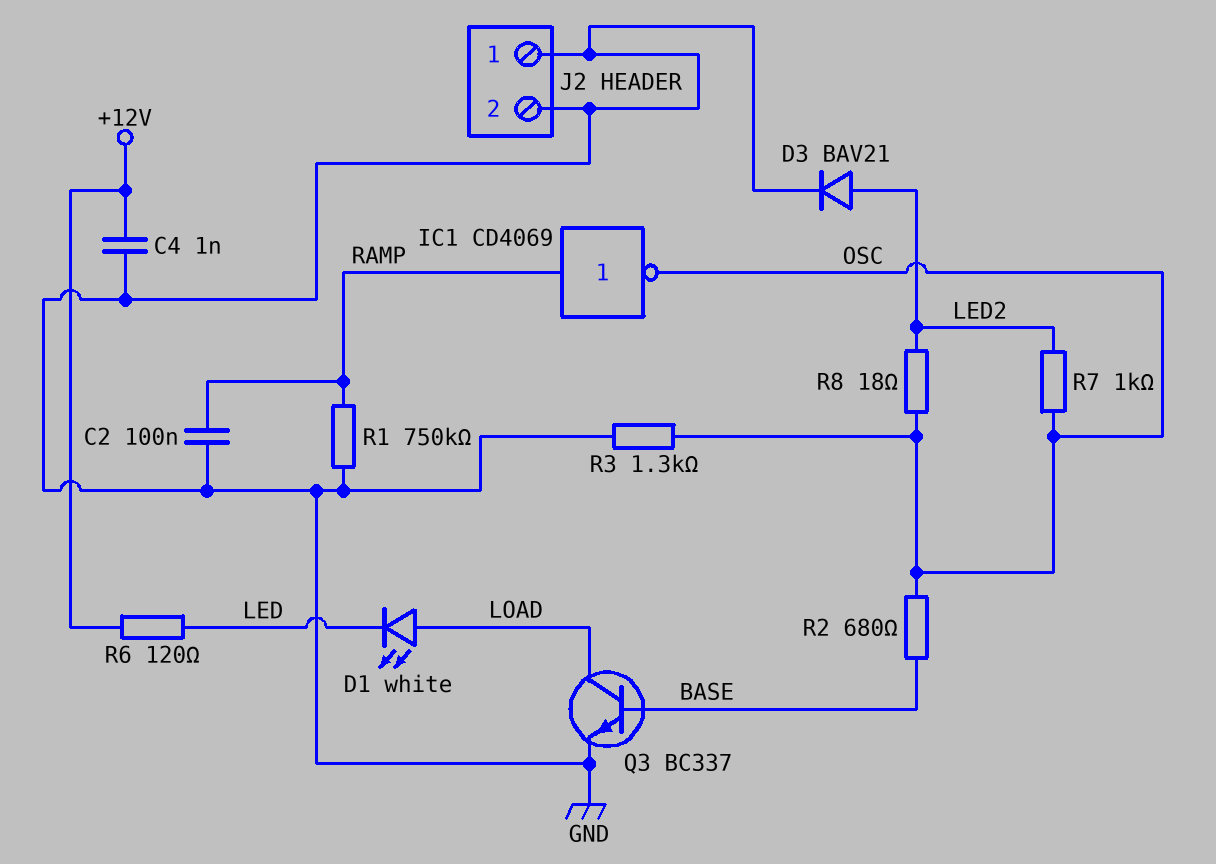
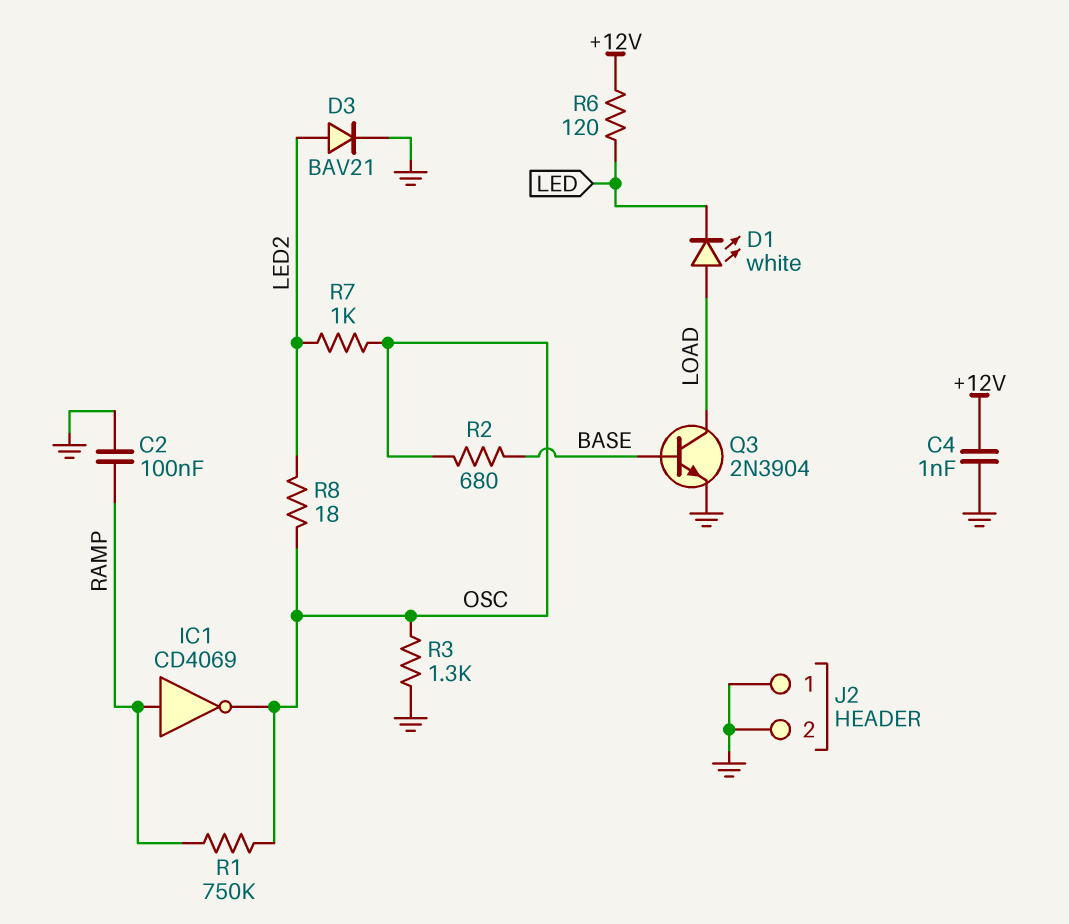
Q3: NPN BC337 (B BASE, C LOAD, E GND) -> NPN 2N3904 (B BASE, C LOAD, E GND)
R1: 750k (GND, RAMP) -> 750k (OSC, RAMP)

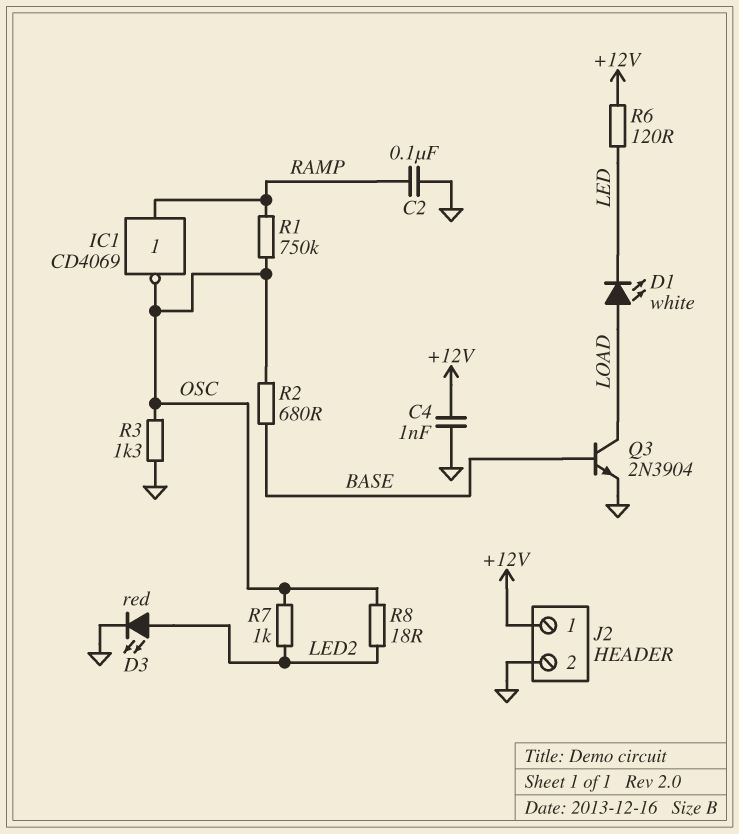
D3: diode BAV21 (A LED2, K GND) -> LED red (A LED2, K GND)
J2 pin 1: GND -> +12V

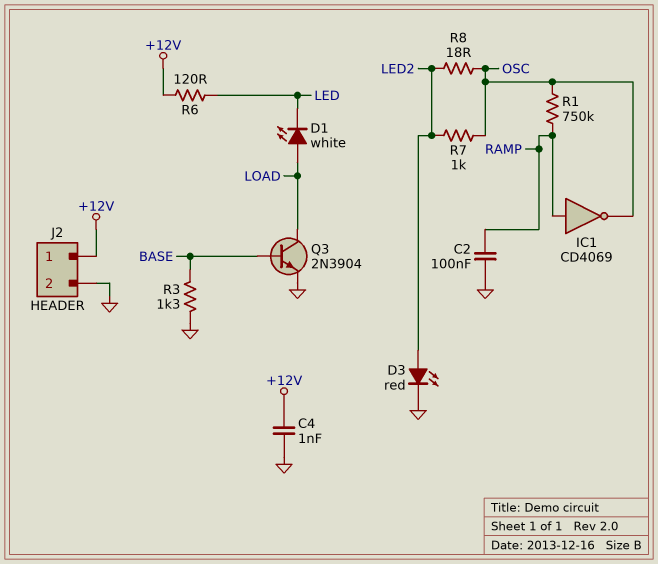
R2: 680 (BASE, OSC) -> none
R3: 1.3k (GND, OSC) -> 1.3k (BASE, GND)

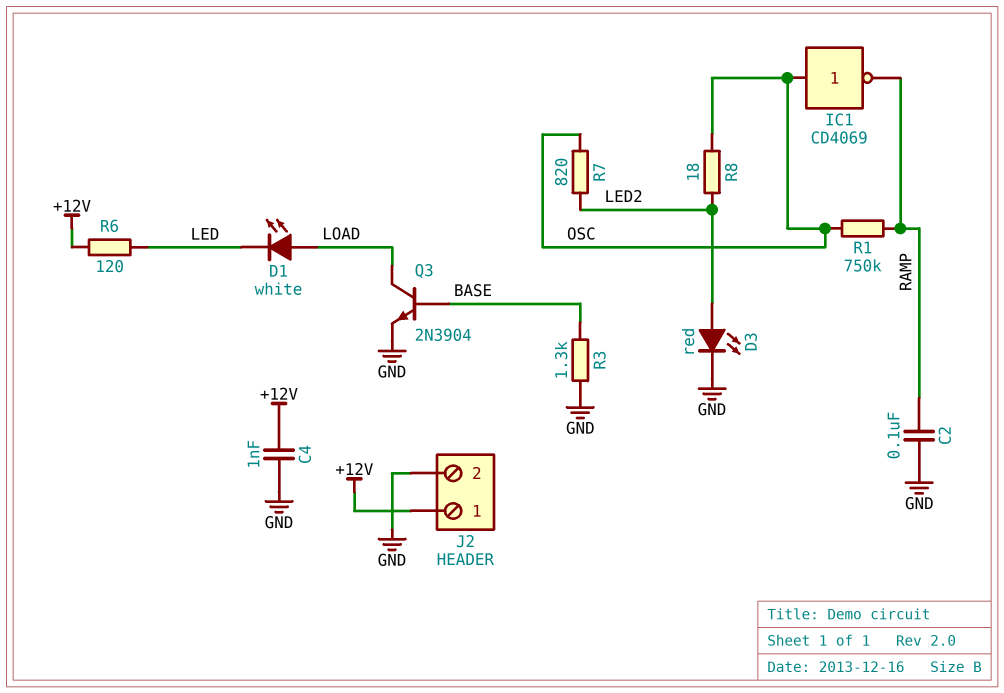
IC1: NOT CD4069 (in RAMP, out OSC) -> NOT CD4069 (in OSC, out RAMP)
R7: 1k (LED2, OSC) -> 820 (LED2, OSC)

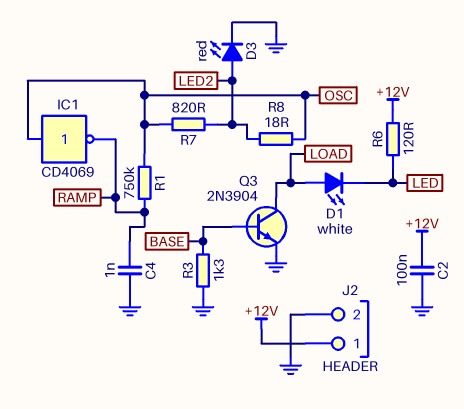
C2: 100nF (GND, RAMP) -> 100nF (+12V, GND)
C4: 1nF (+12V, GND) -> 1nF (GND, RAMP)

